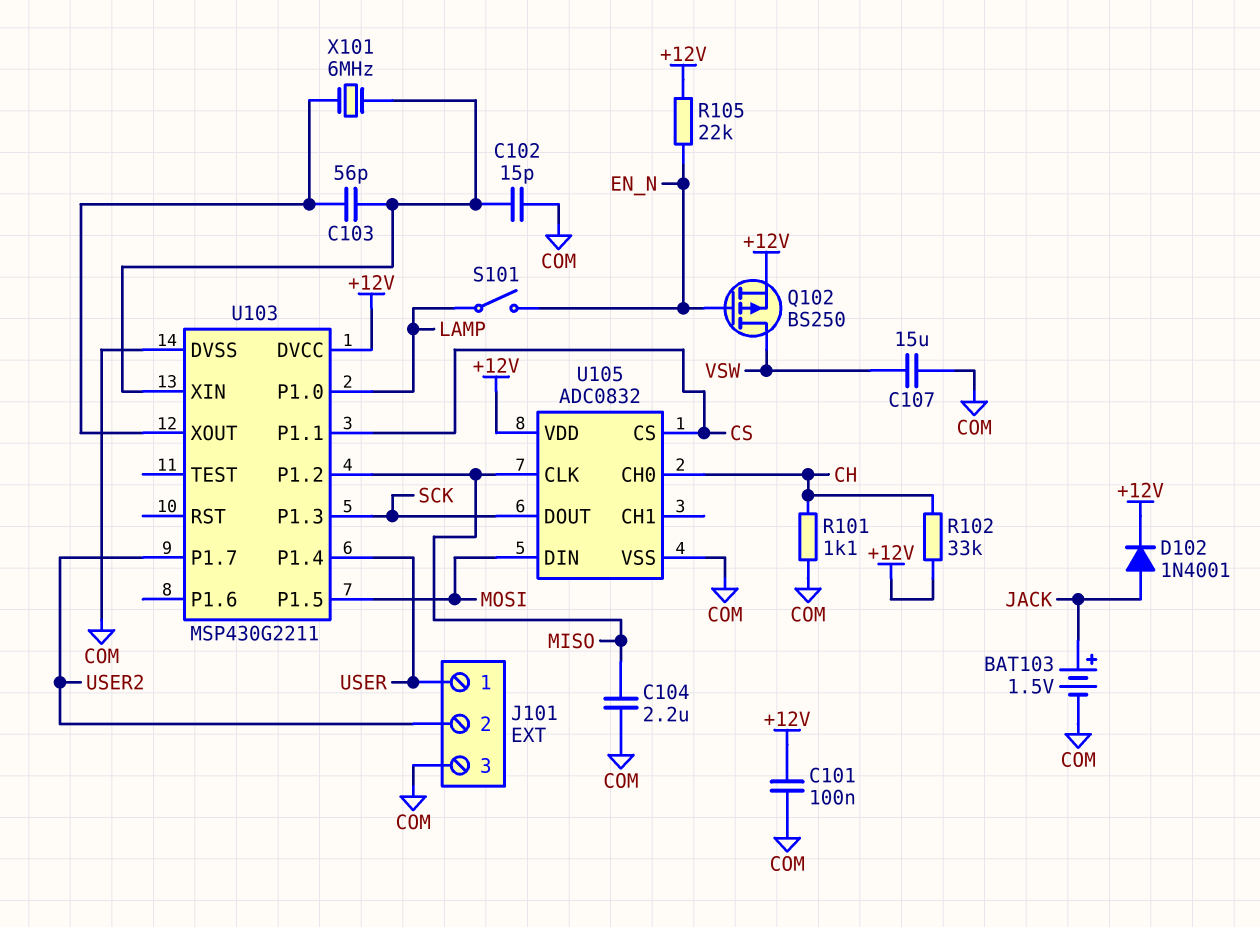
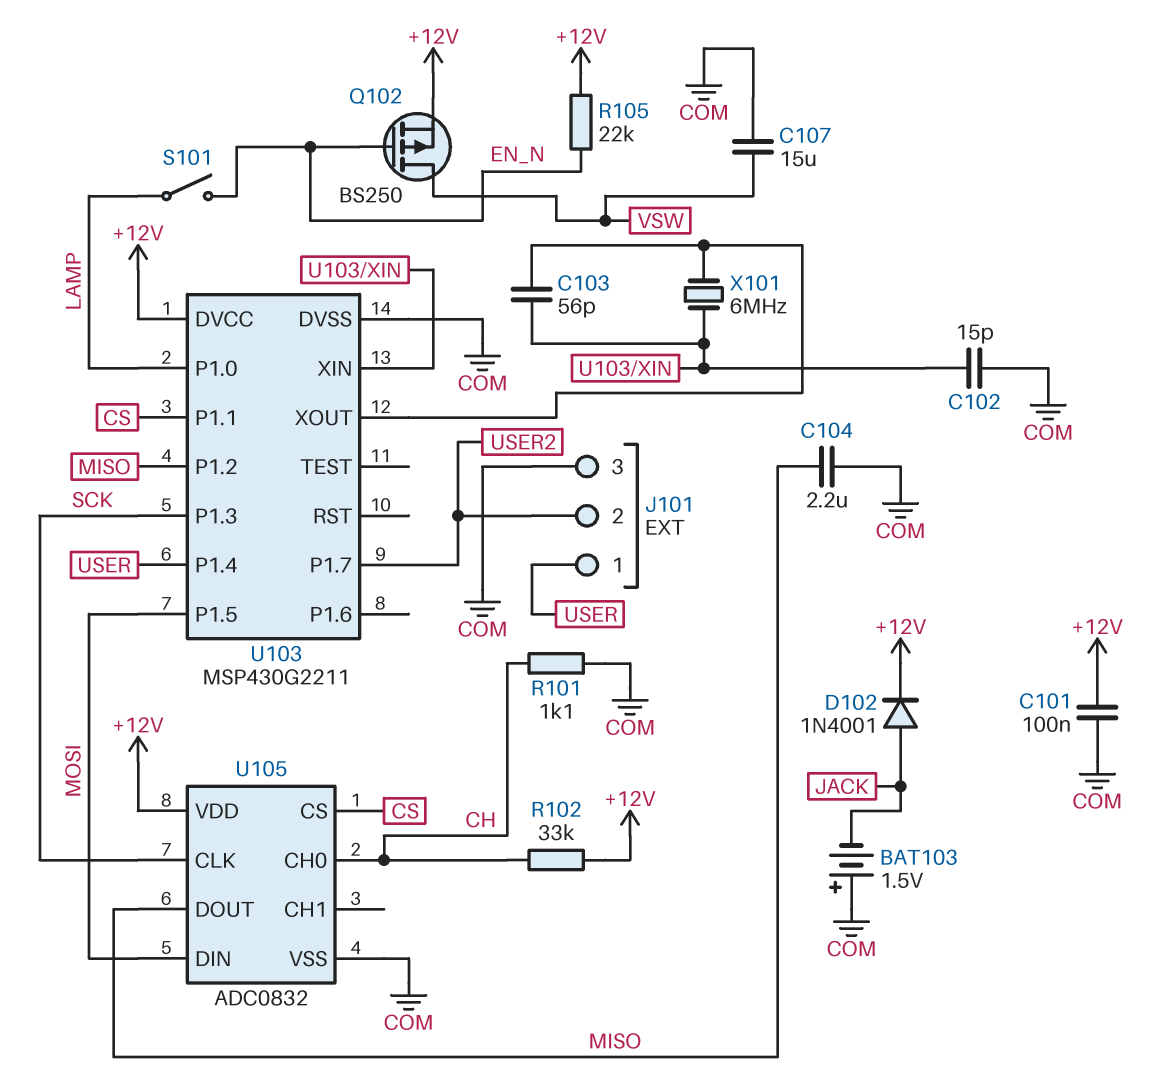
BAT103: 1.5V (plus JACK, minus COM) -> 1.5V (plus COM, minus JACK)
U105 pin CLK: MISO -> SCK
U105 pin DOUT: SCK -> MISO

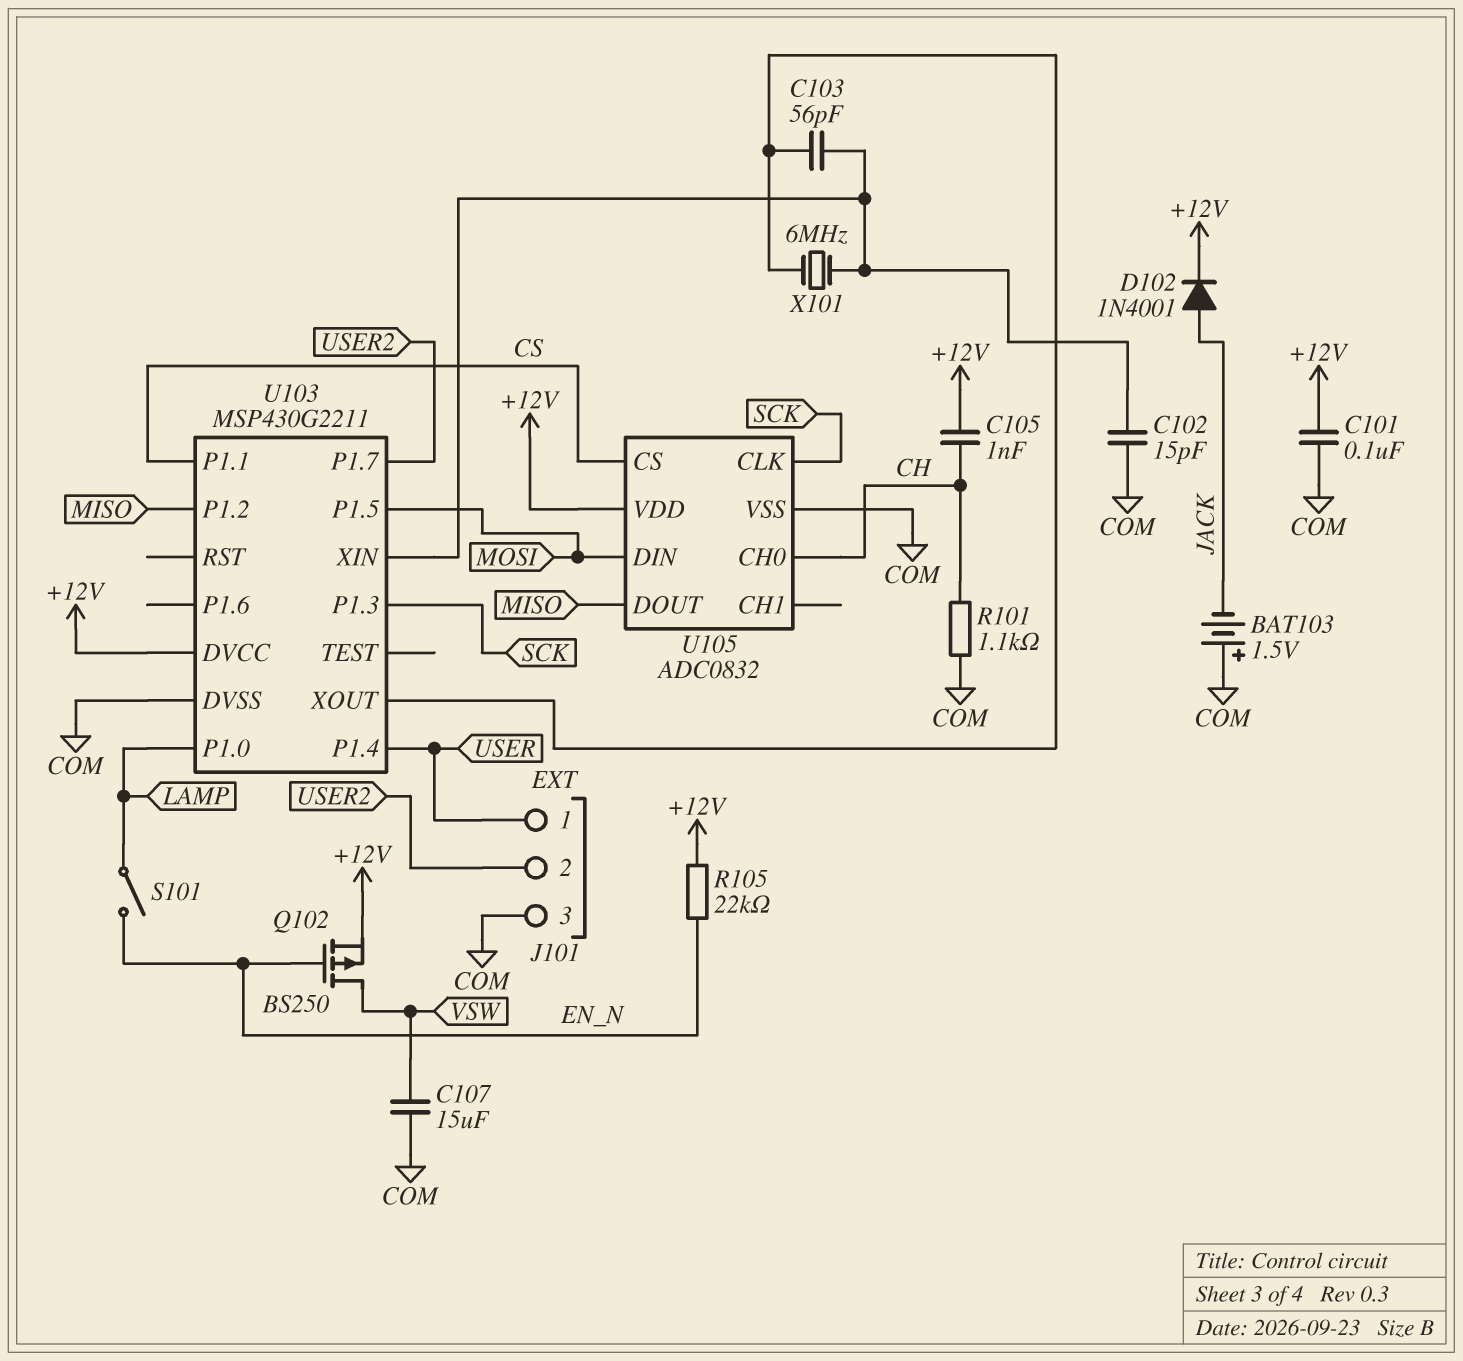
C104: 2.2uF (COM, MISO) -> none
C105: none -> 1nF (+12V, CH)
R102: 33k (+12V, CH) -> none

